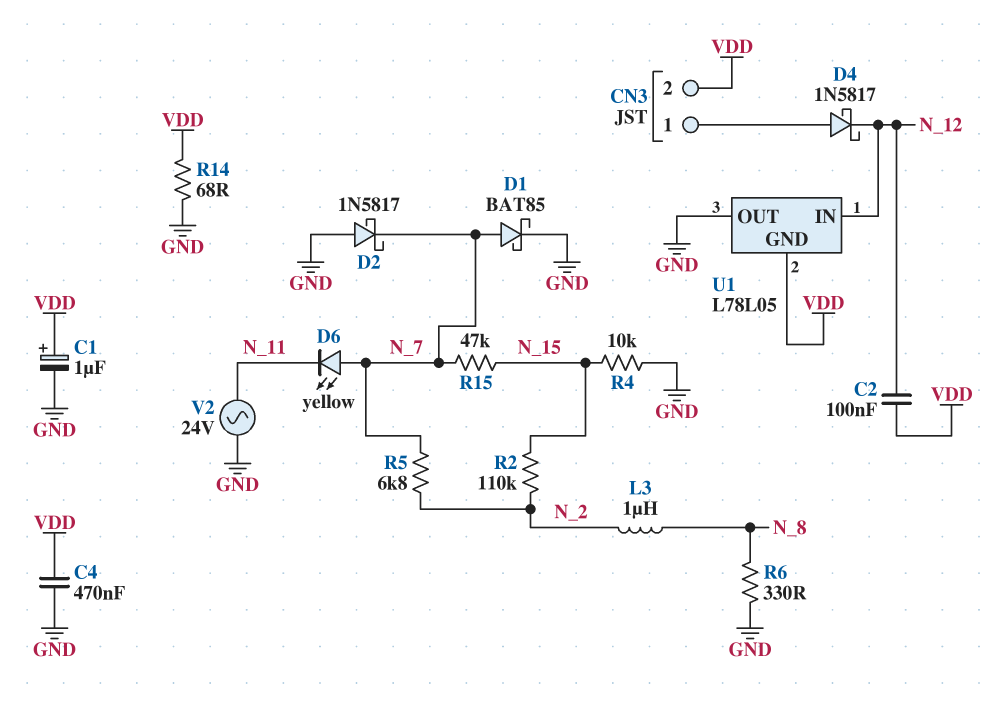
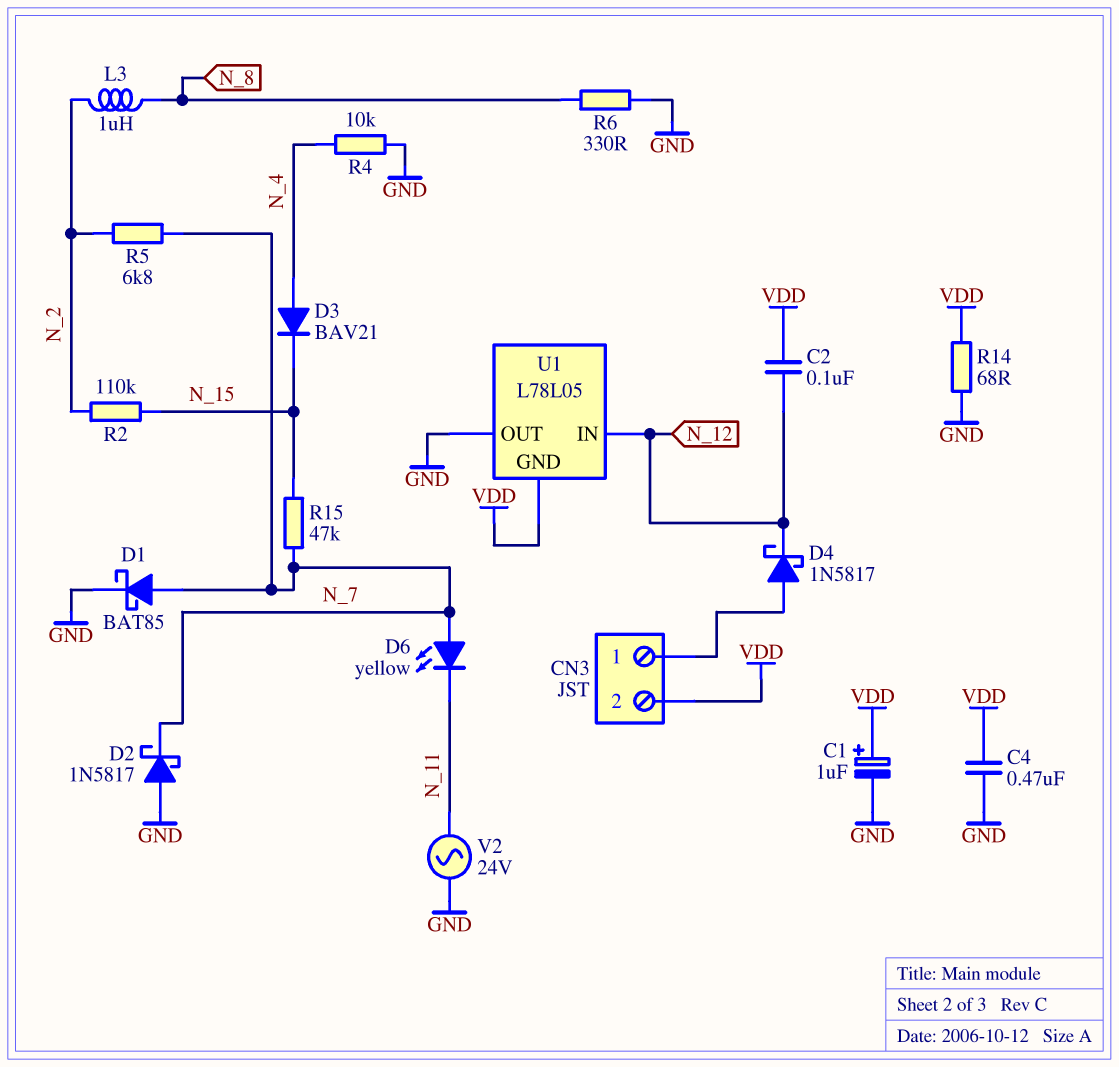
D3: none -> diode BAV21 (A N_4, K N_15)
R4: 10k (GND, N_15) -> 10k (GND, N_4)

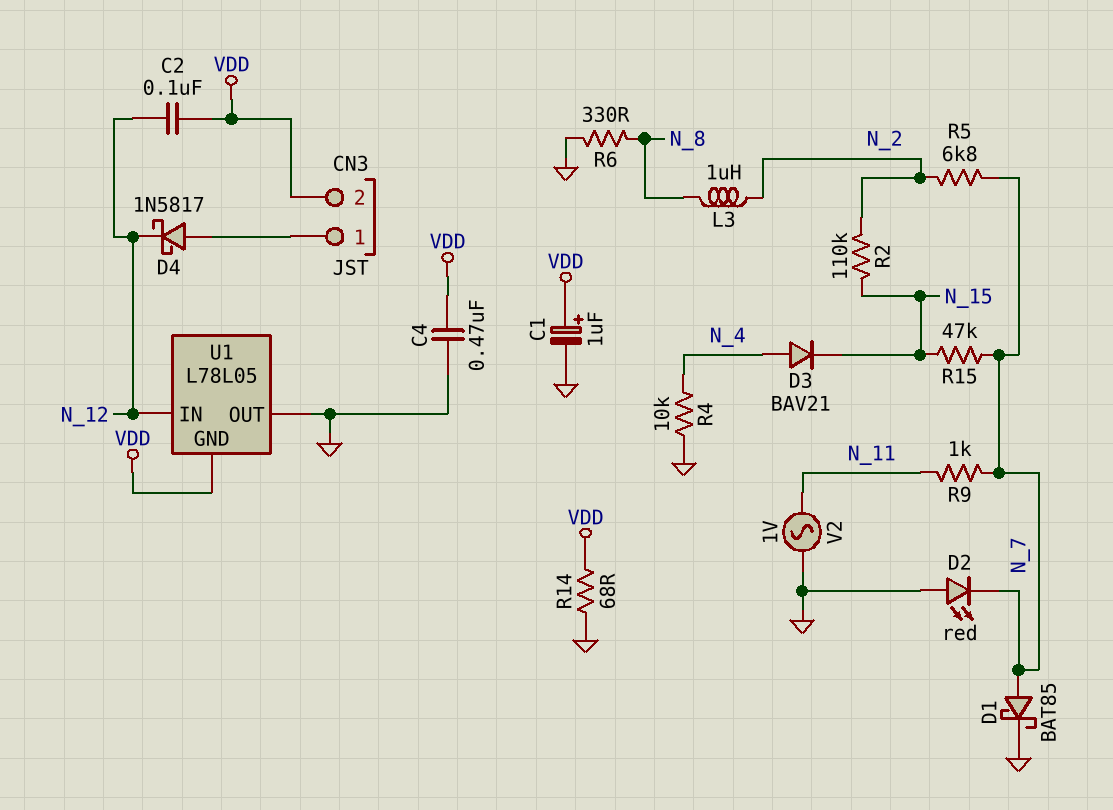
D2: schottky 1N5817 (A GND, K N_7) -> LED red (A GND, K N_7)
D6: LED yellow (A N_7, K N_11) -> none
R9: none -> 1k (N_7, N_11)
V2: AC 24V (GND, N_11) -> AC 1V (GND, N_11)

